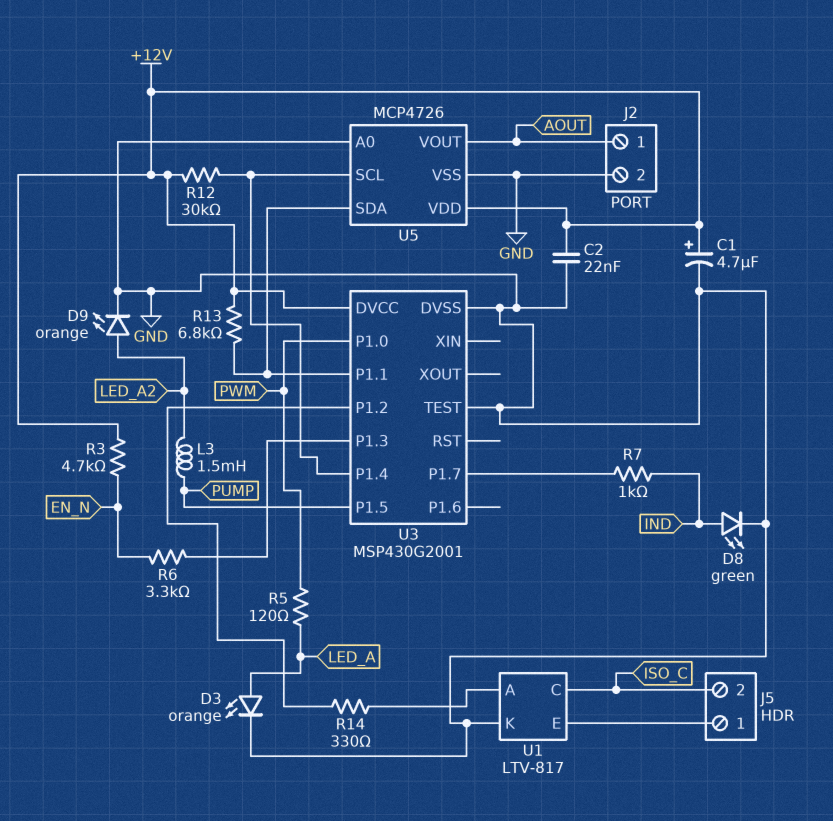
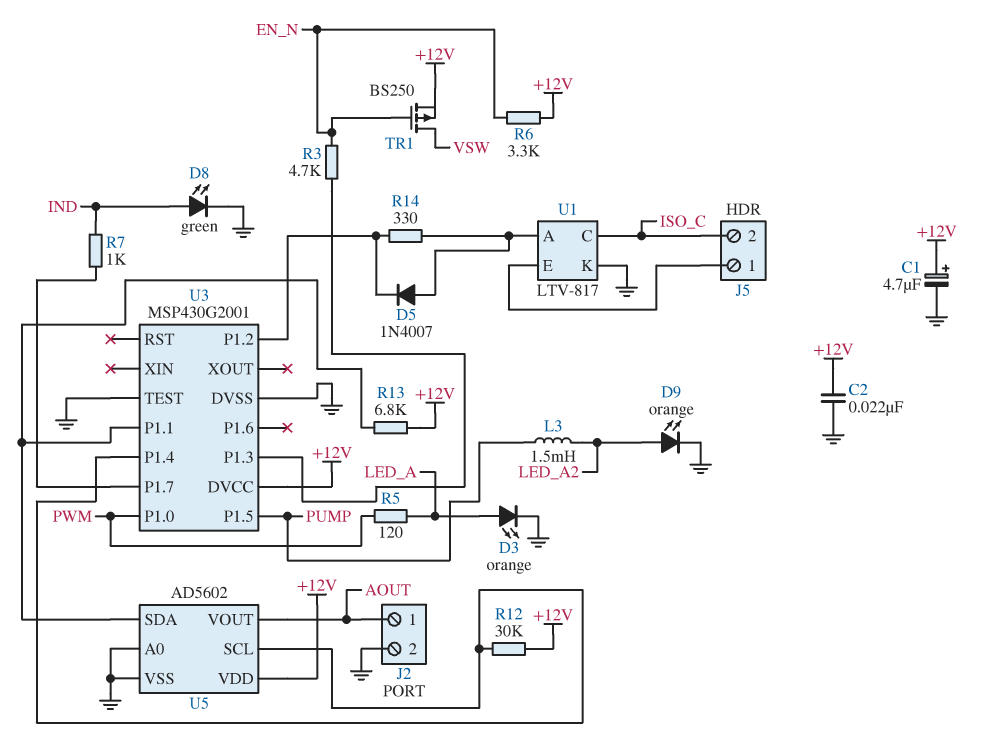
D5: none -> diode 1N4007 (A U1/A, K U3/P1.2)
R3: 4.7k (+12V, EN_N) -> 4.7k (EN_N, U3/P1.3)
R6: 3.3k (EN_N, U3/P1.3) -> 3.3k (+12V, EN_N)
TR1: none -> PMOS BS250 (G EN_N, D VSW, S +12V)
U5: MCP4726 -> AD5602

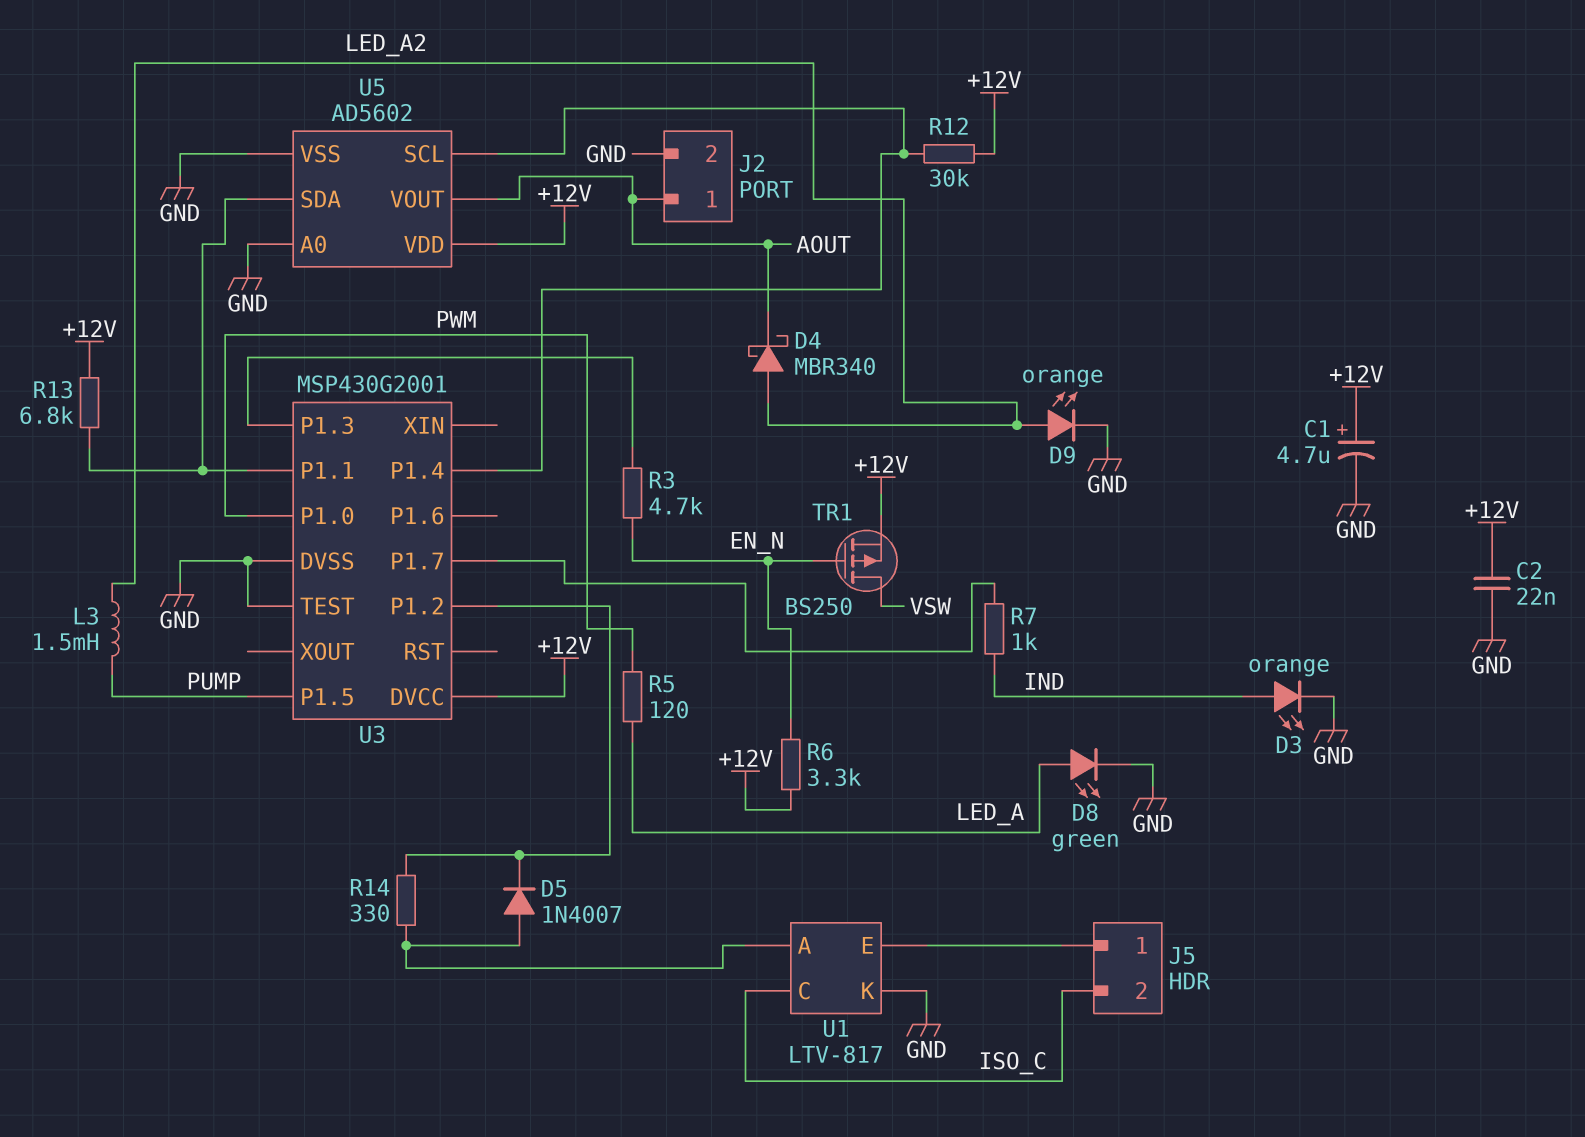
D3: LED orange (A LED_A, K GND) -> LED orange (A IND, K GND)
D4: none -> schottky MBR340 (A LED_A2, K AOUT)
D8: LED green (A IND, K GND) -> LED green (A LED_A, K GND)

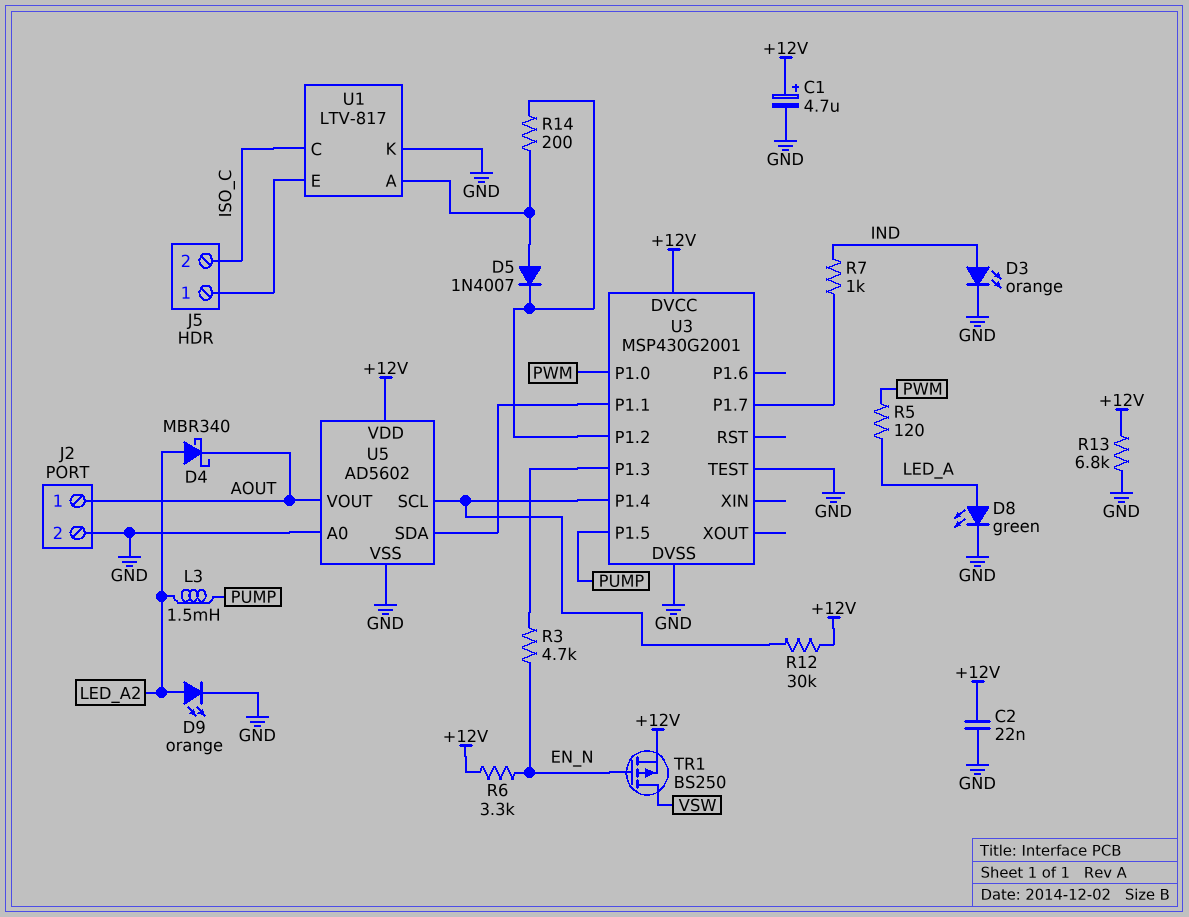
R13: 6.8k (+12V, U3/P1.1) -> 6.8k (+12V, GND)
R14: 330 (U1/A, U3/P1.2) -> 200 (U1/A, U3/P1.2)

